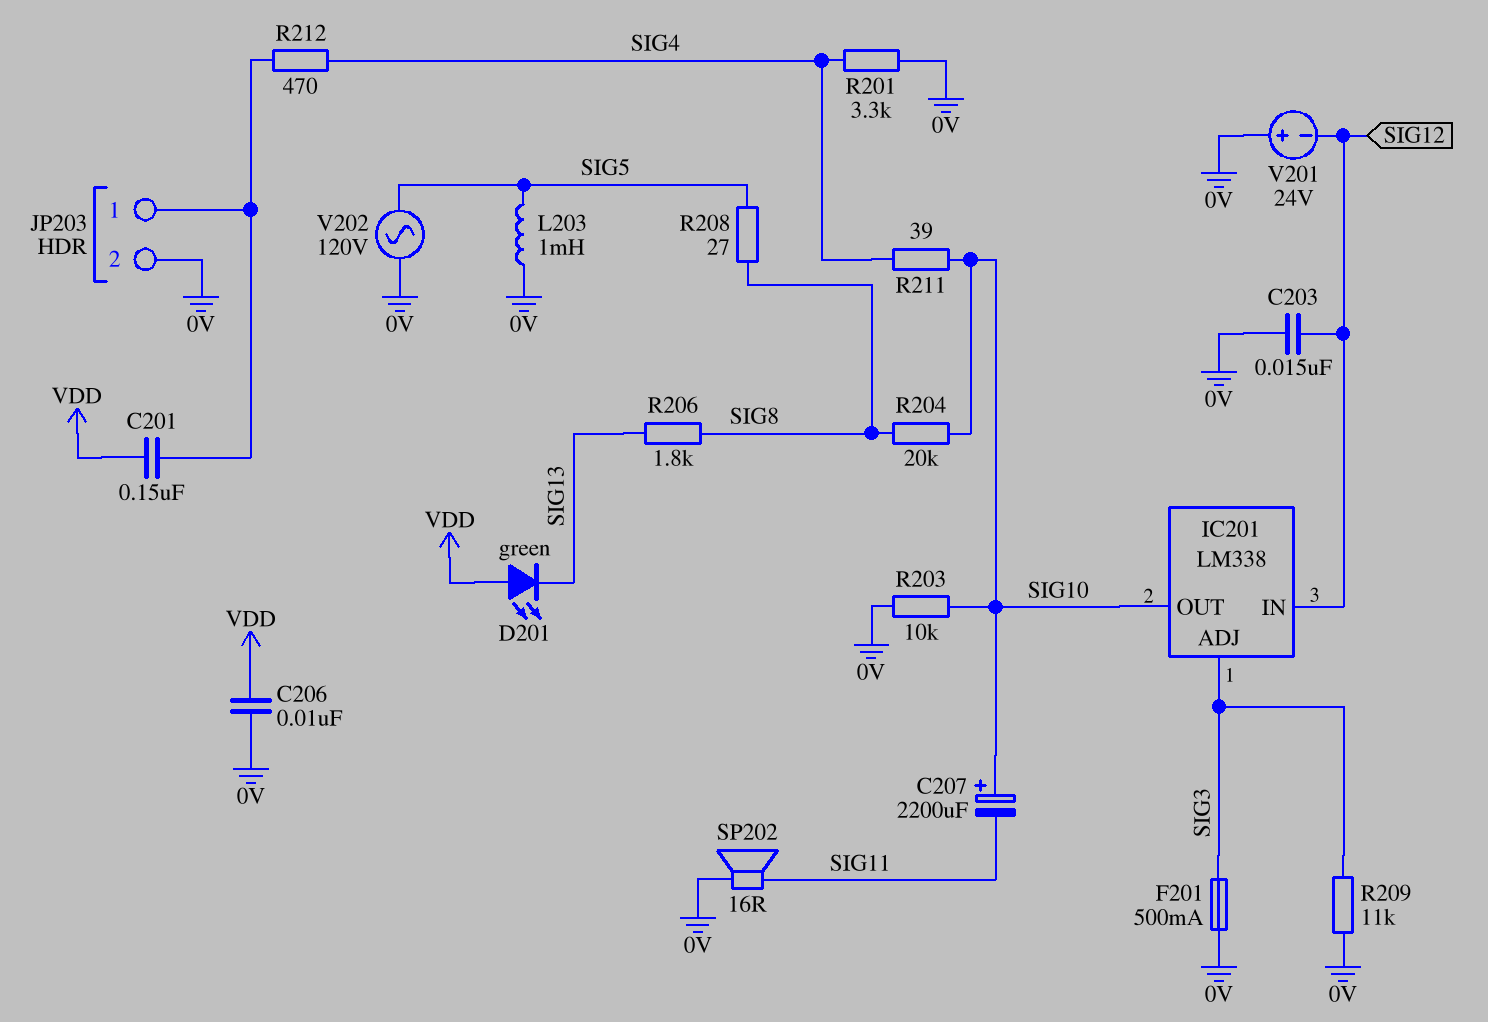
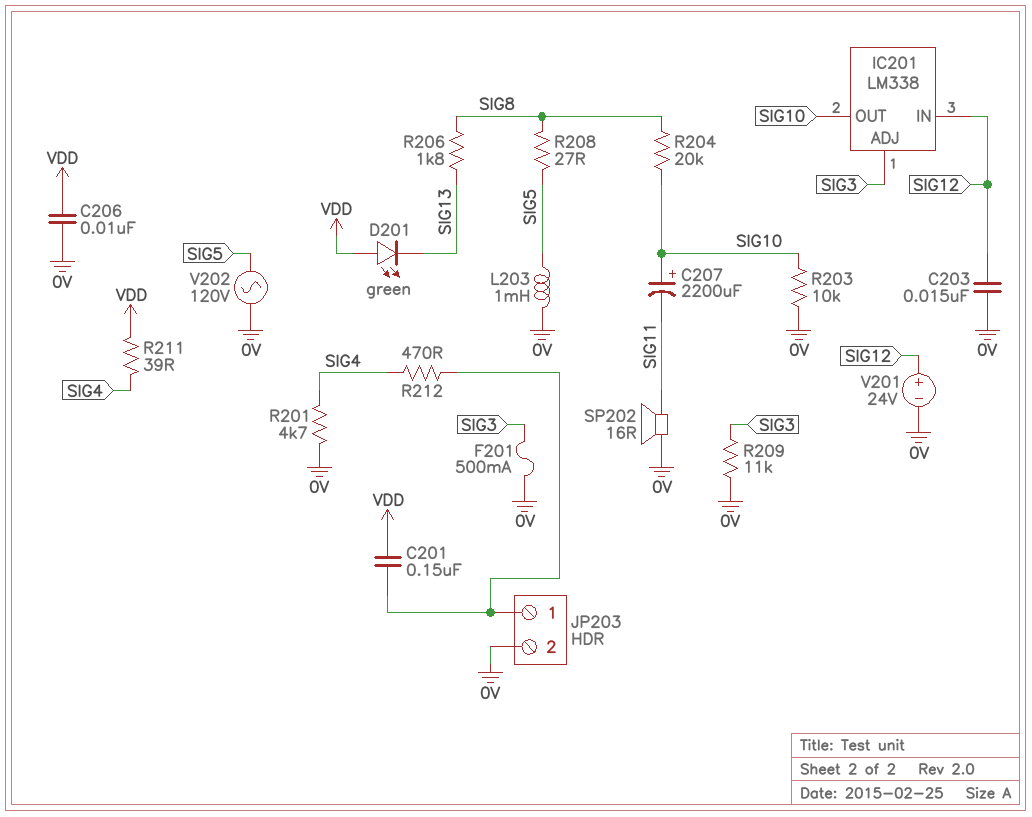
R201: 3.3k (0V, SIG4) -> 4.7k (0V, SIG4)
R211: 39 (SIG4, SIG10) -> 39 (SIG4, VDD)
V201: 24V (plus 0V, minus SIG12) -> 24V (plus SIG12, minus 0V)

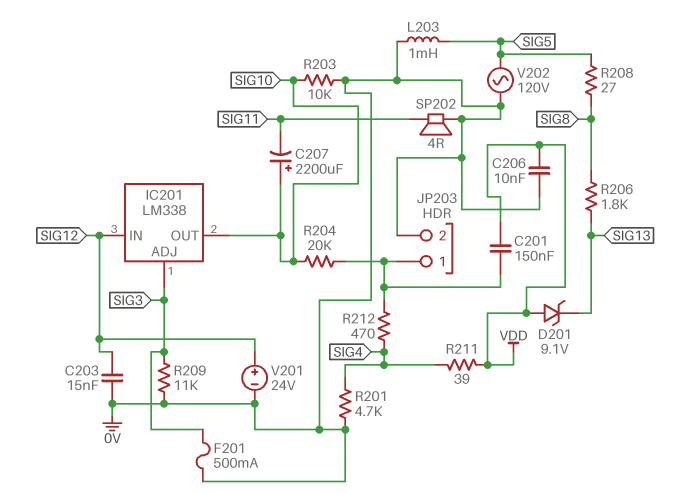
D201: LED green (A VDD, K SIG13) -> zener 9.1V (A VDD, K SIG13)
R204: 20k (SIG8, SIG10) -> 20k (JP203/1, SIG10)
SP202: speaker 16R (0V, SIG11) -> speaker 4R (0V, SIG11)

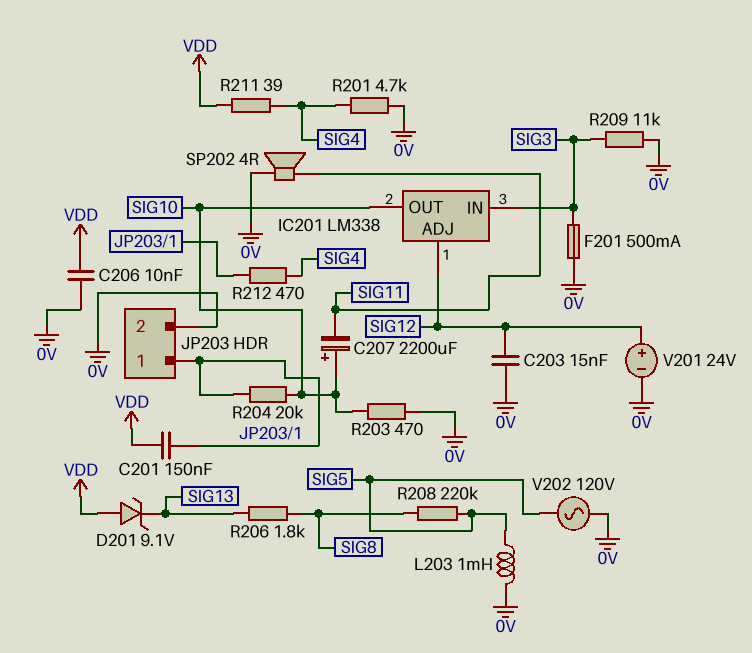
IC201 pin ADJ: SIG3 -> SIG12
IC201 pin IN: SIG12 -> SIG3
R203: 10k (0V, SIG10) -> 470 (0V, SIG10)
R208: 27 (SIG5, SIG8) -> 220k (SIG5, SIG8)

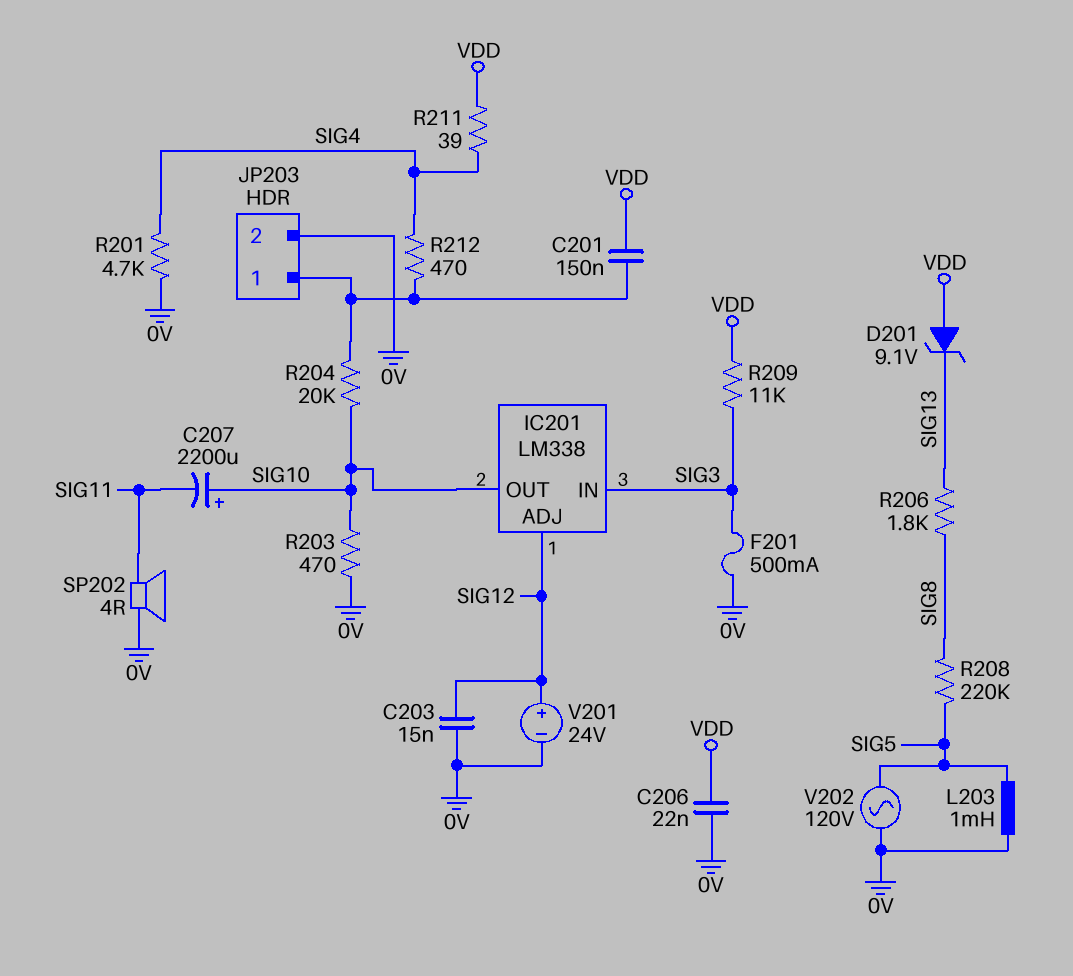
C206: 10nF (0V, VDD) -> 22nF (0V, VDD)
R209: 11k (0V, SIG3) -> 11k (SIG3, VDD)

